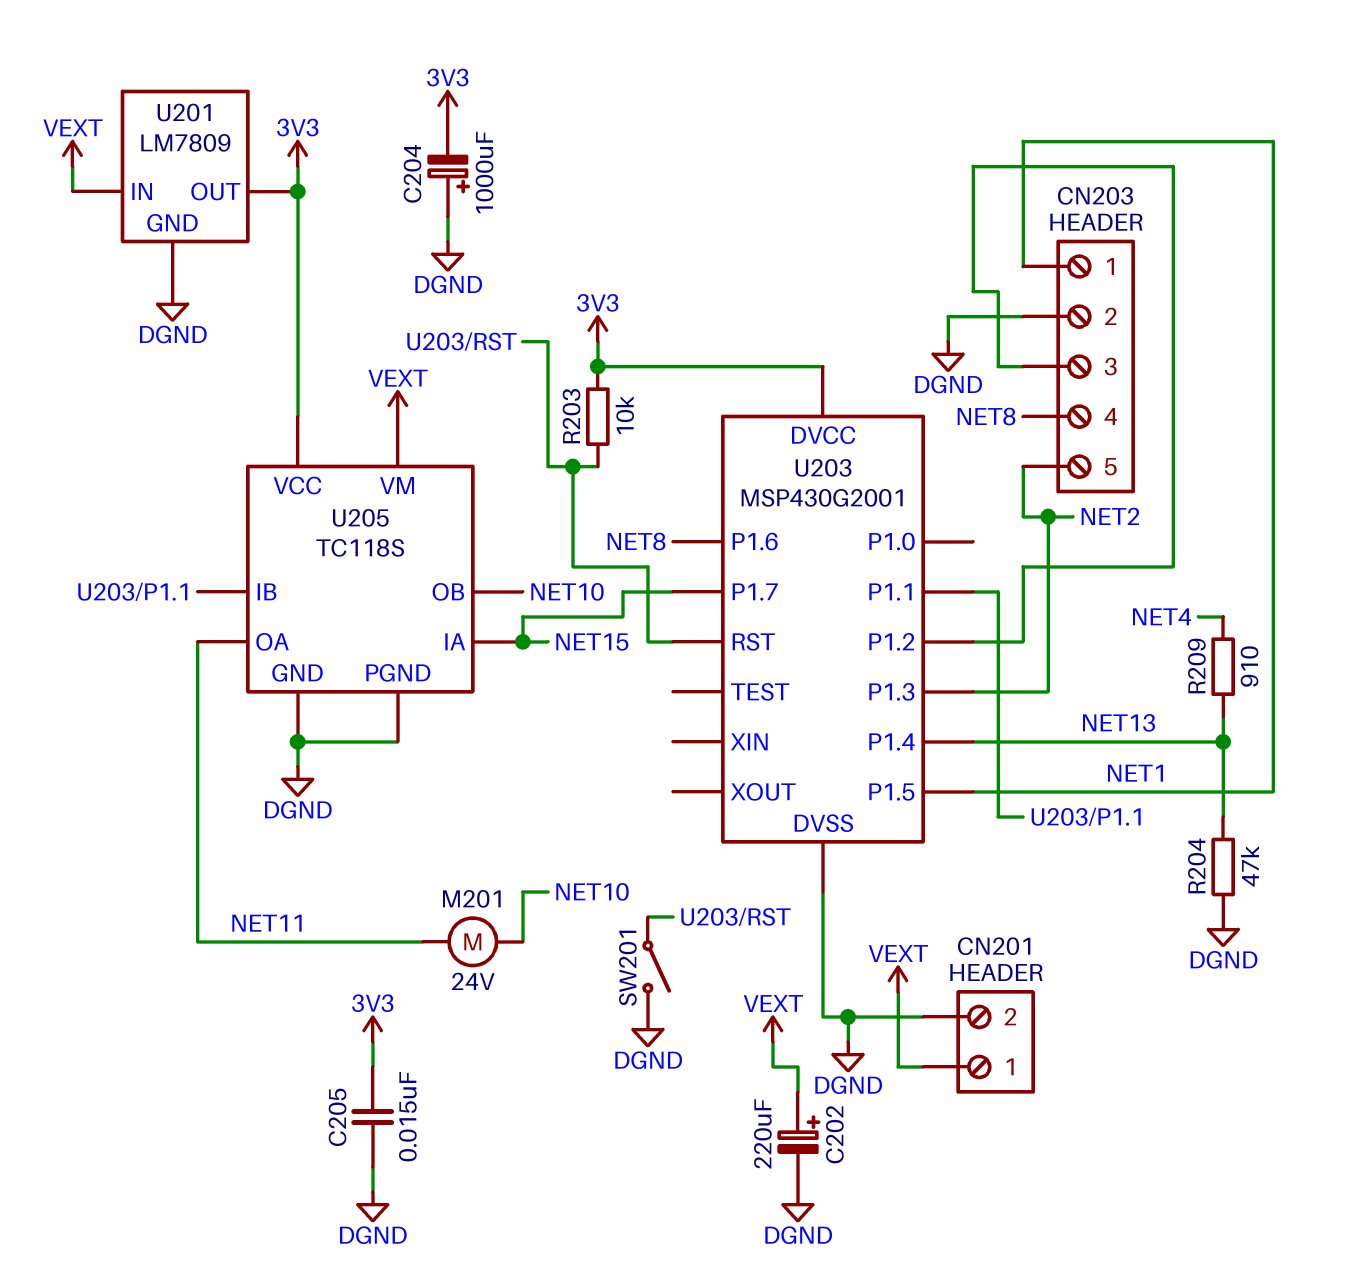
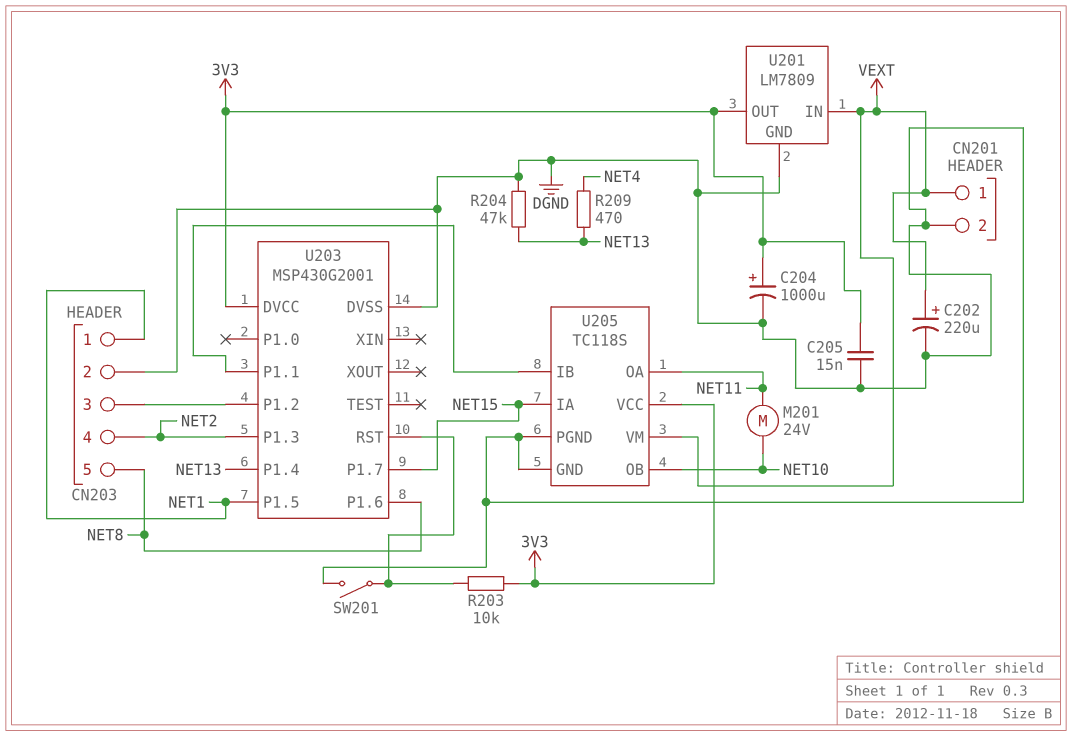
C204: 1000uF (plus DGND, minus 3V3) -> 1000uF (plus 3V3, minus DGND)
CN203 pin 4: NET8 -> NET2
CN203 pin 5: NET2 -> NET8
R209: 910 (NET4, NET13) -> 470 (NET4, NET13)

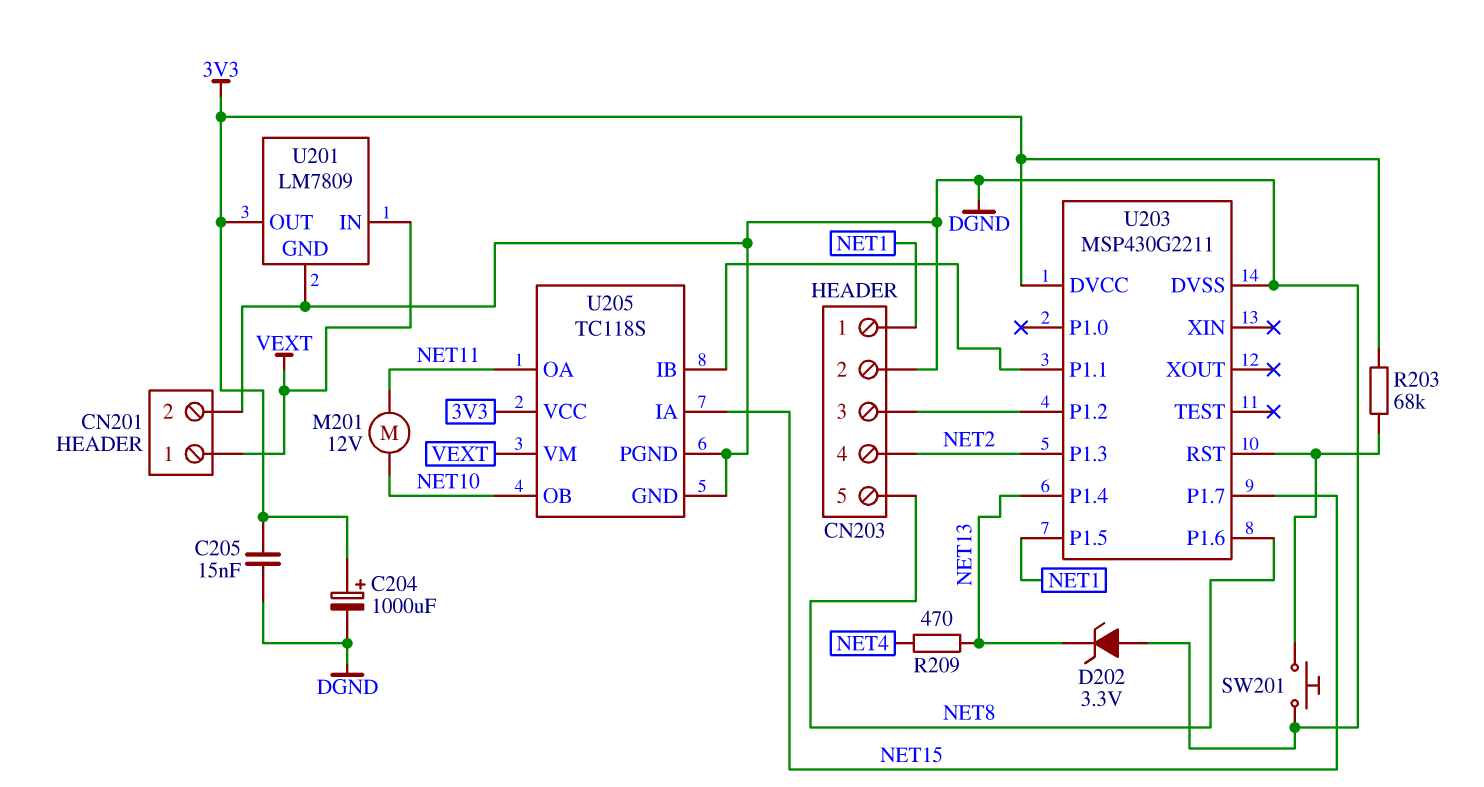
C202: 220uF (plus VEXT, minus DGND) -> none
D202: none -> zener 3.3V (A DGND, K NET13)
M201: motor 24V (NET10, NET11) -> motor 12V (NET10, NET11)
R203: 10k (3V3, U203/RST) -> 68k (3V3, U203/RST)
R204: 47k (DGND, NET13) -> none
SW201: switch (DGND, U203/RST) -> button (DGND, U203/RST)
U203: MSP430G2001 -> MSP430G2211

